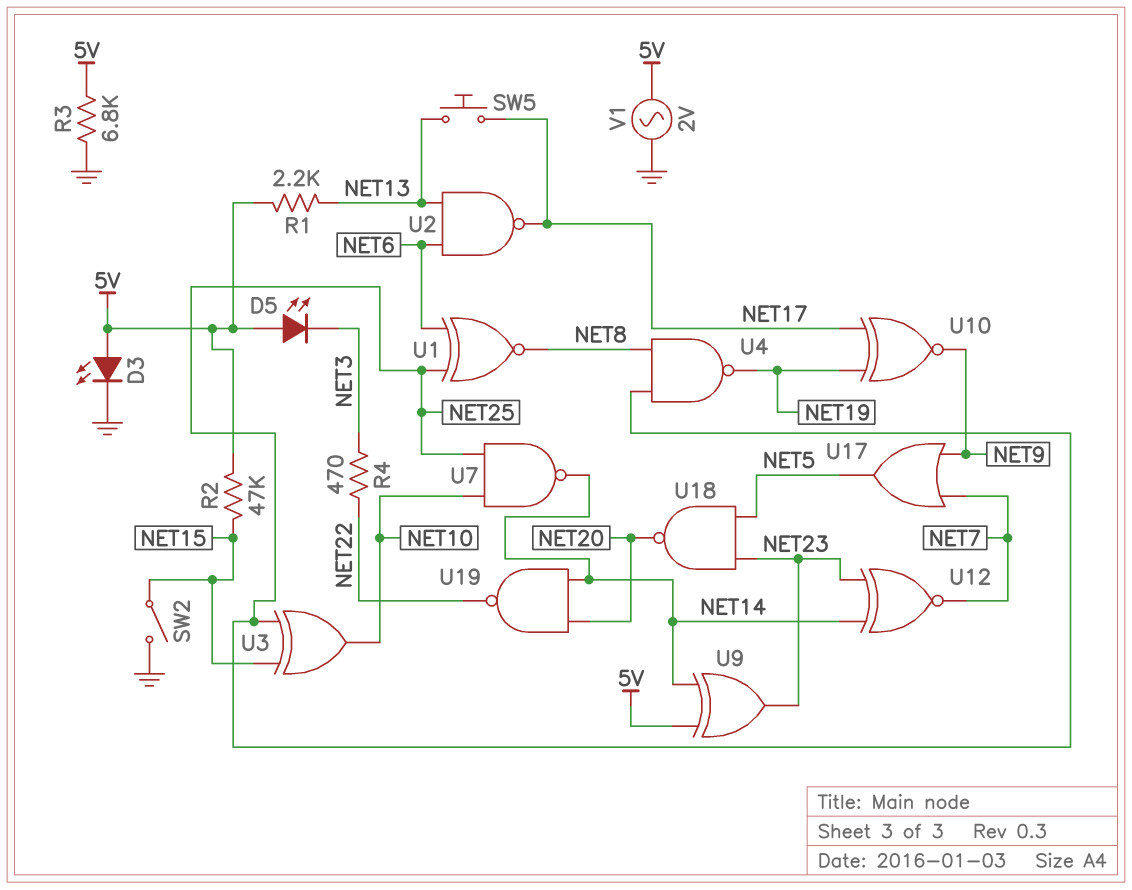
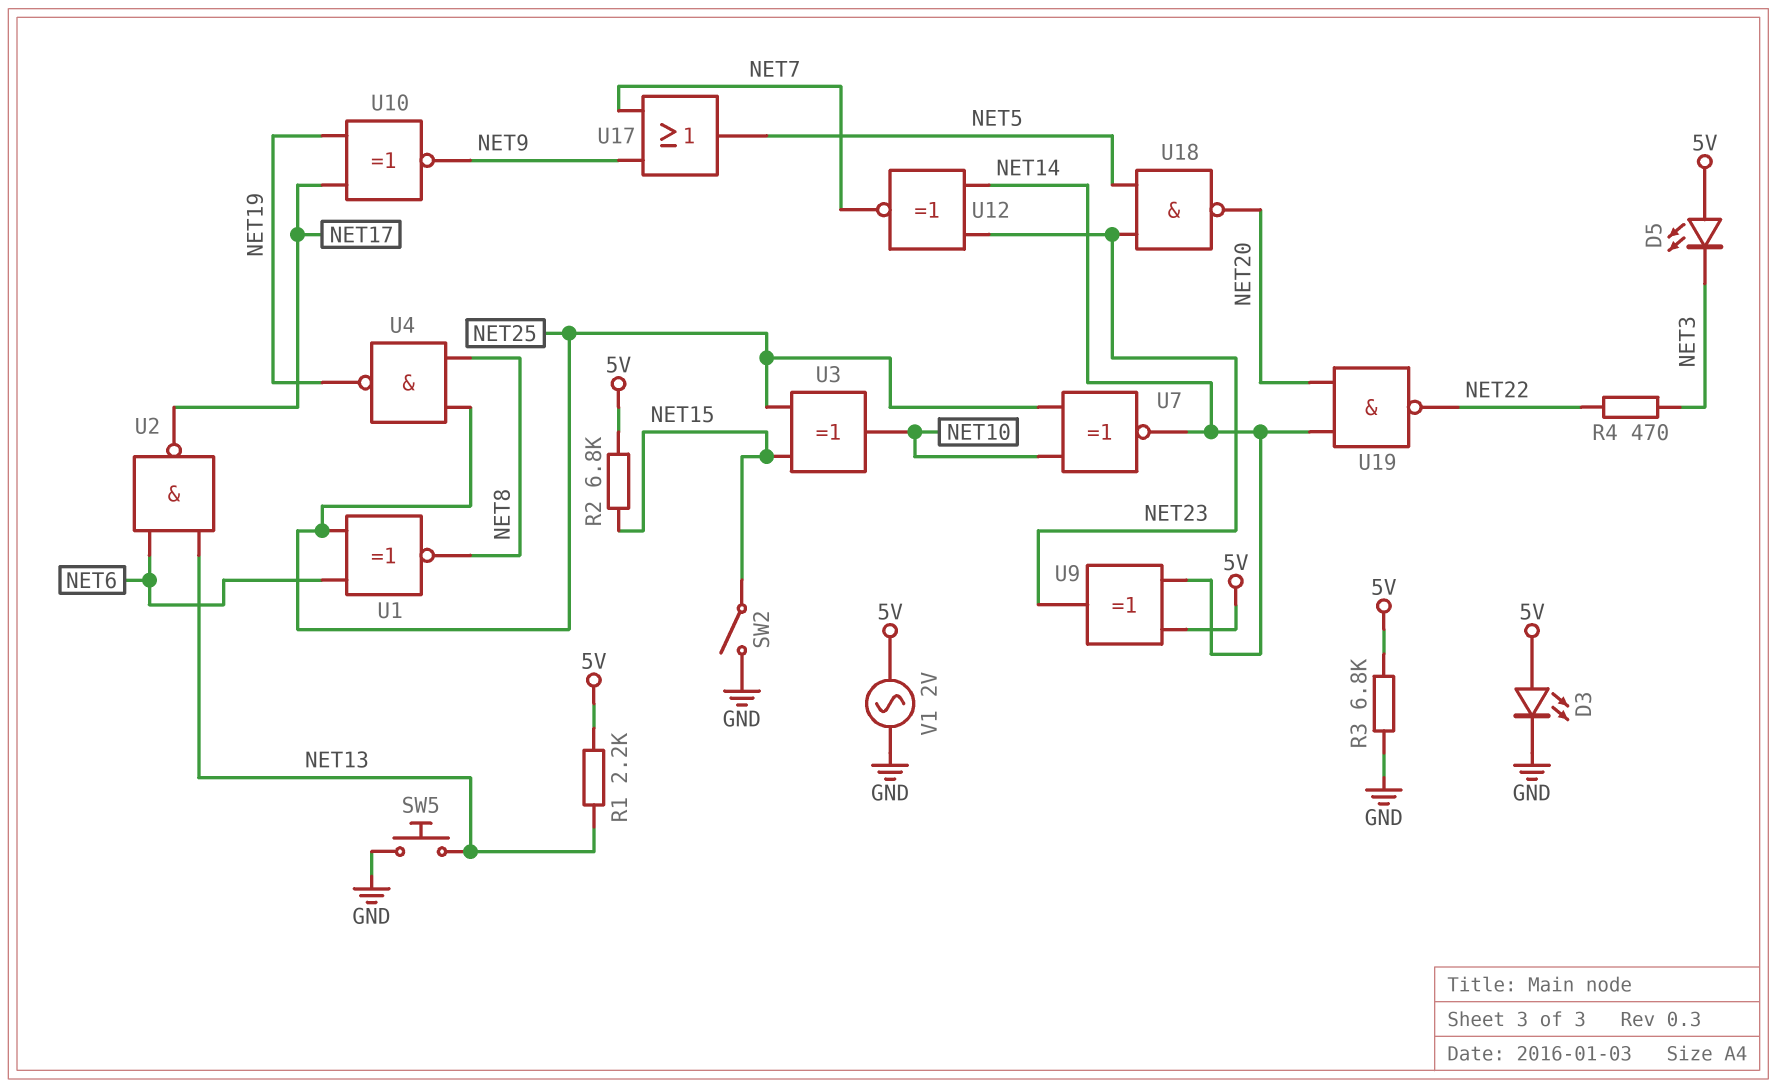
R2: 47k (5V, NET15) -> 6.8k (5V, NET15)
SW5: button (NET13, NET17) -> button (GND, NET13)
U7: NAND (in NET10, in NET25, out NET14) -> XNOR (in NET10, in NET25, out NET14)

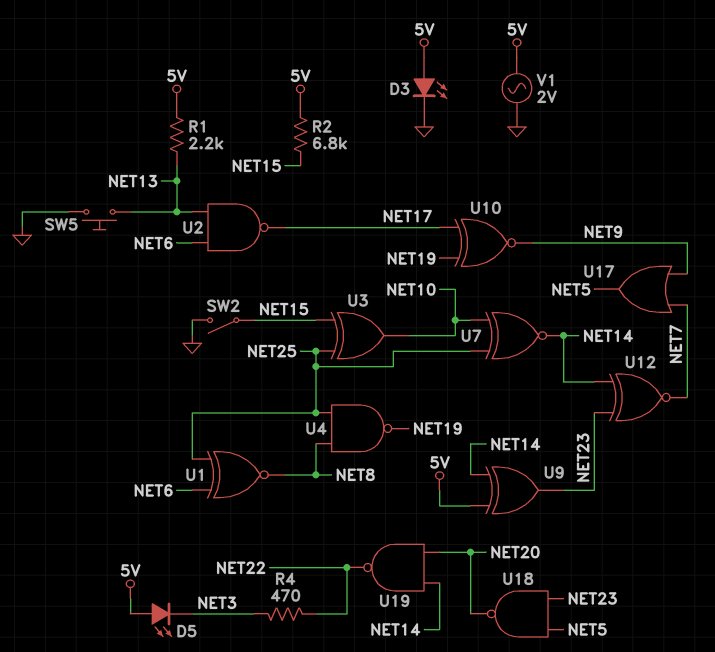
R3: 6.8k (5V, GND) -> none

